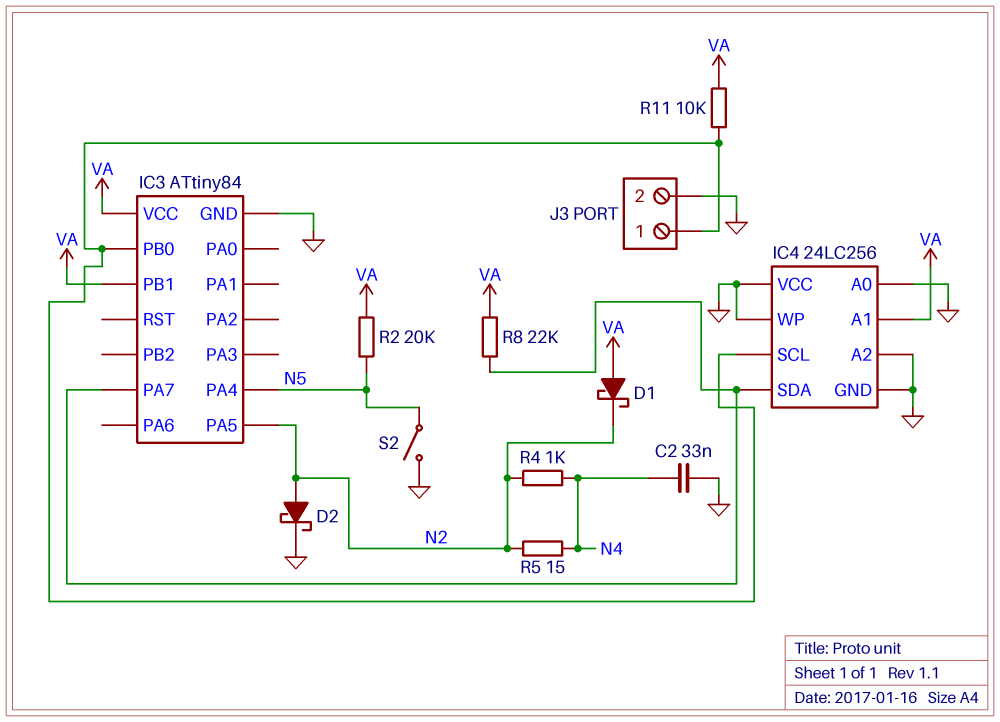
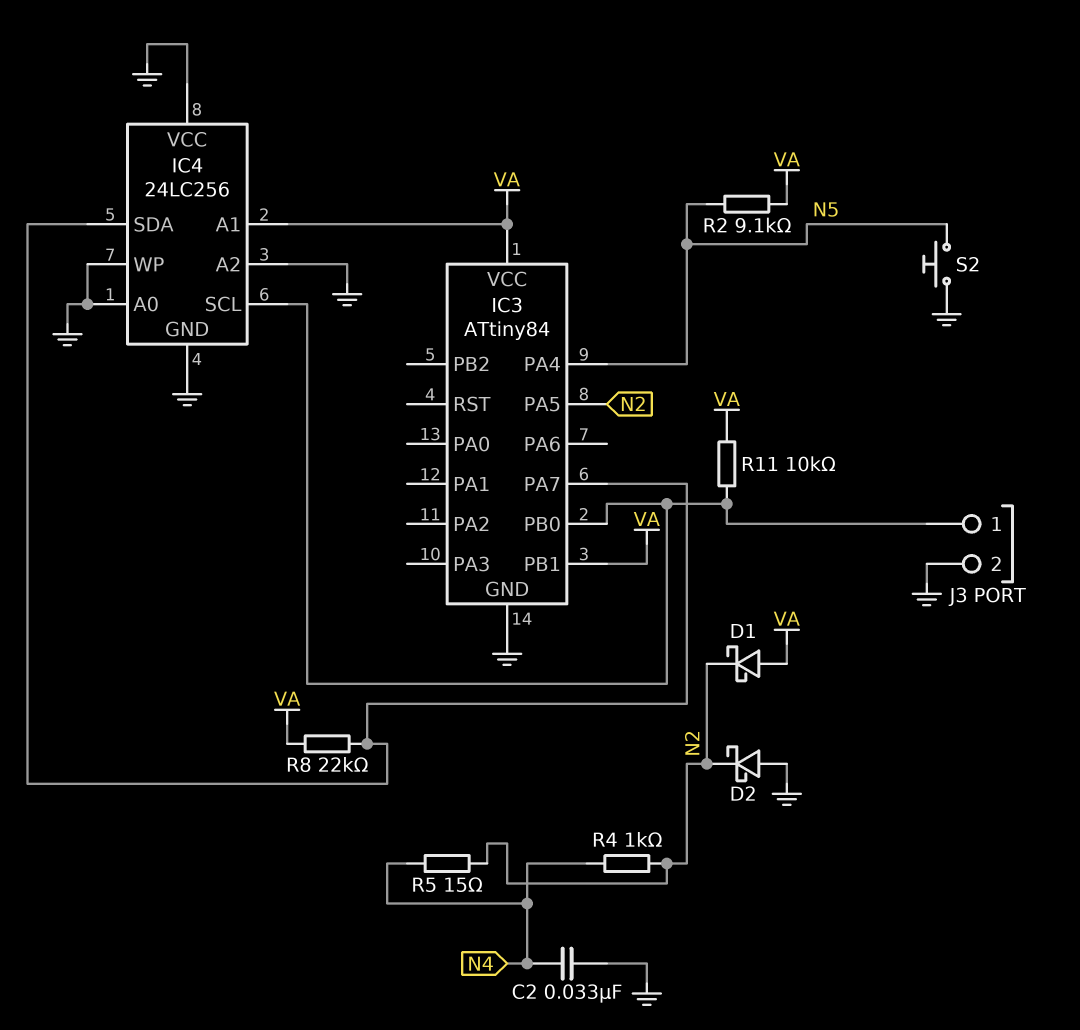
D2: schottky (A N2, K GND) -> schottky (A GND, K N2)
R2: 20k (N5, VA) -> 9.1k (N5, VA)
S2: switch (GND, N5) -> button (GND, N5)

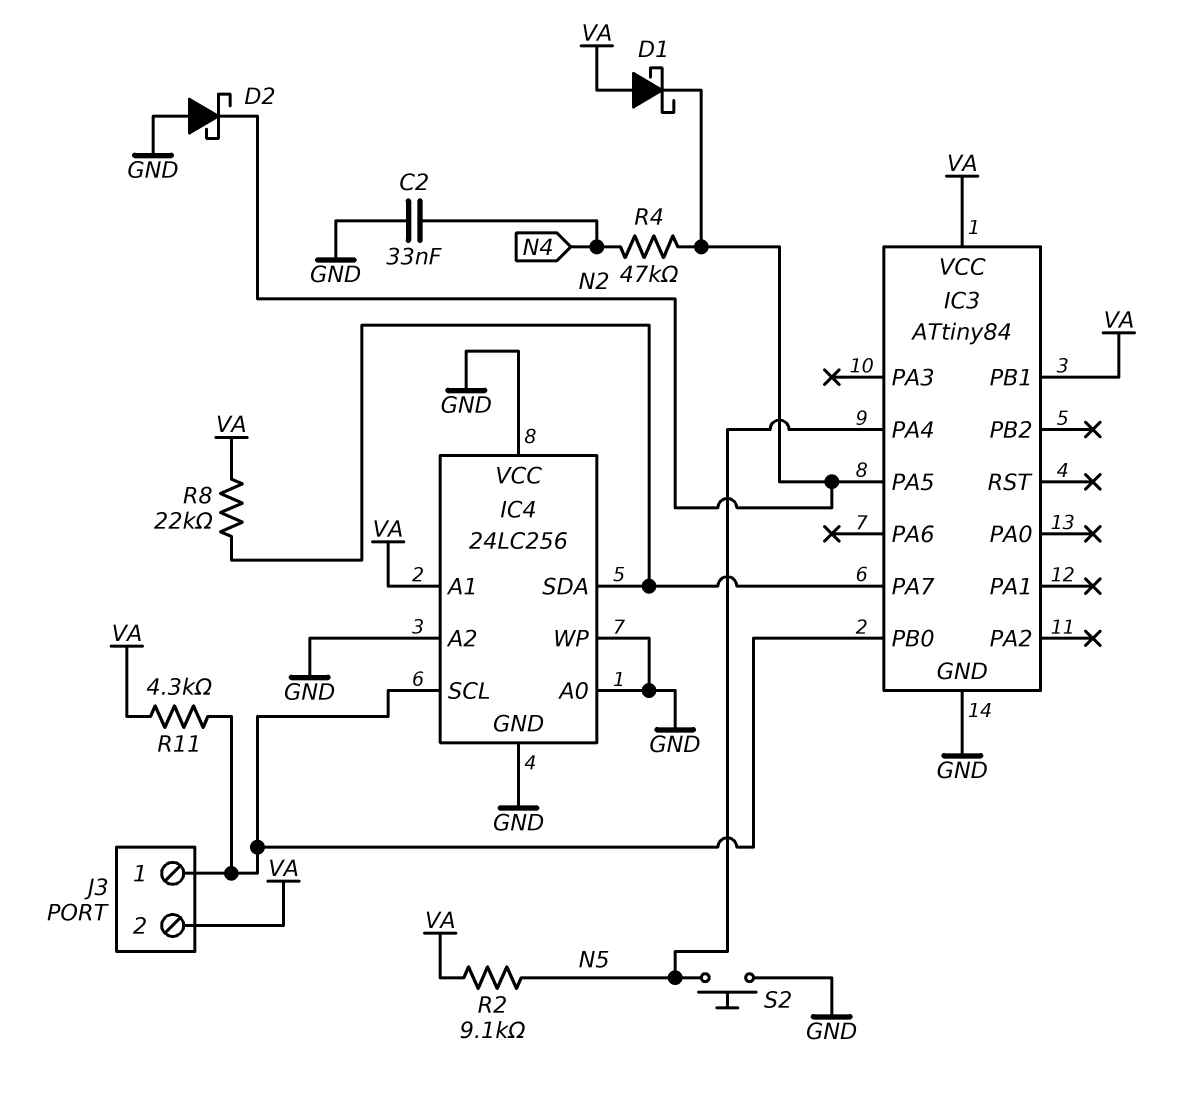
J3 pin 2: GND -> VA
R4: 1k (N2, N4) -> 47k (N2, N4)
R5: 15 (N2, N4) -> none
R11: 10k (IC3/PB0, VA) -> 4.3k (IC3/PB0, VA)

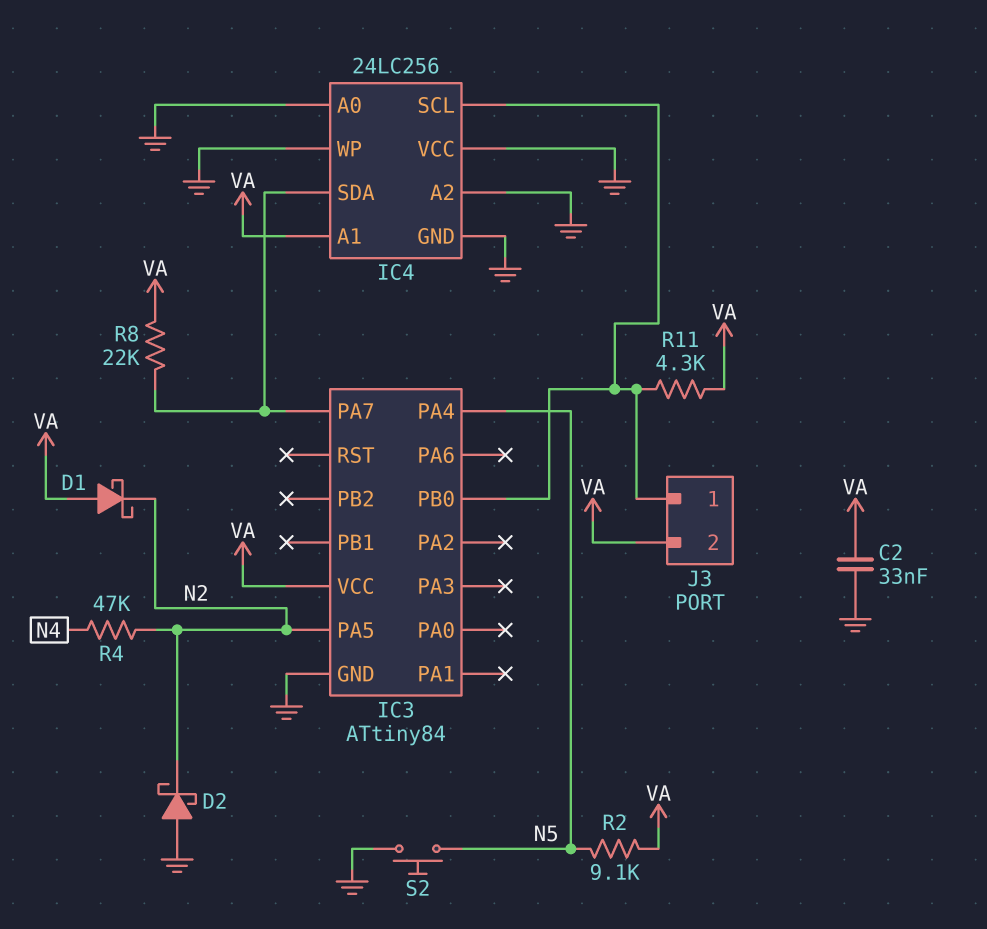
C2: 33nF (GND, N4) -> 33nF (GND, VA)
IC3 pin PB1: VA -> none

